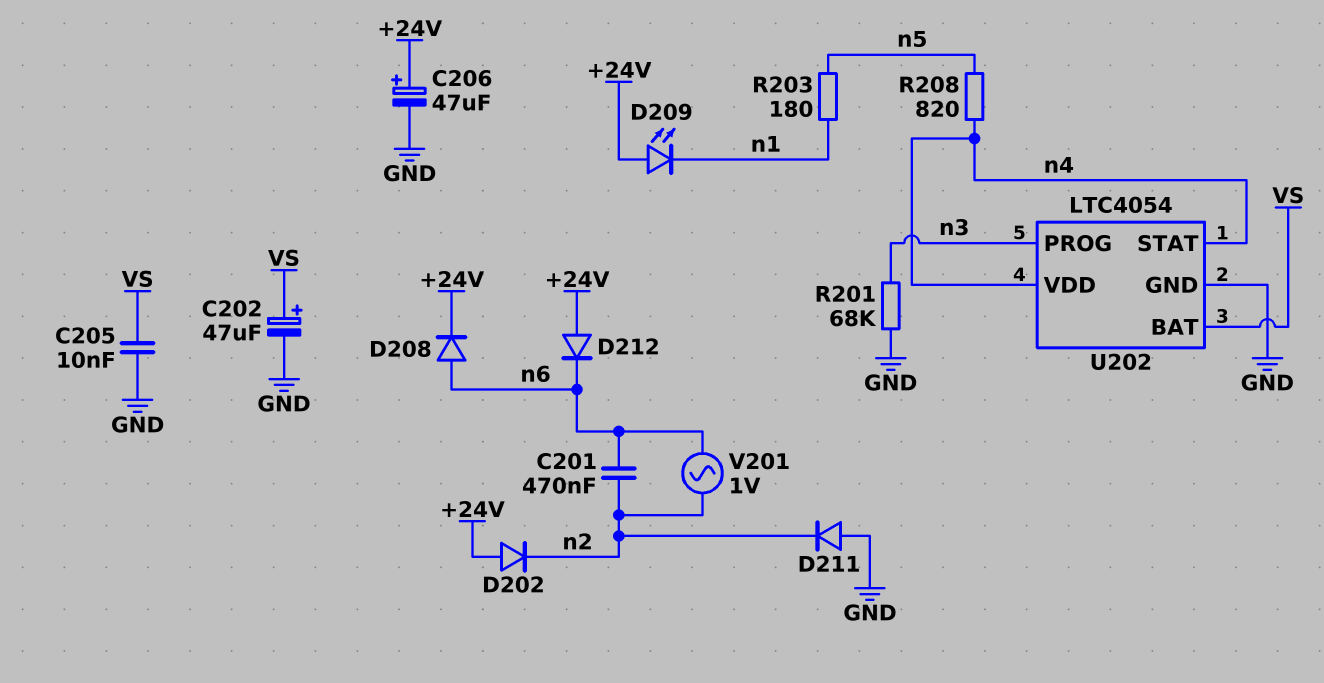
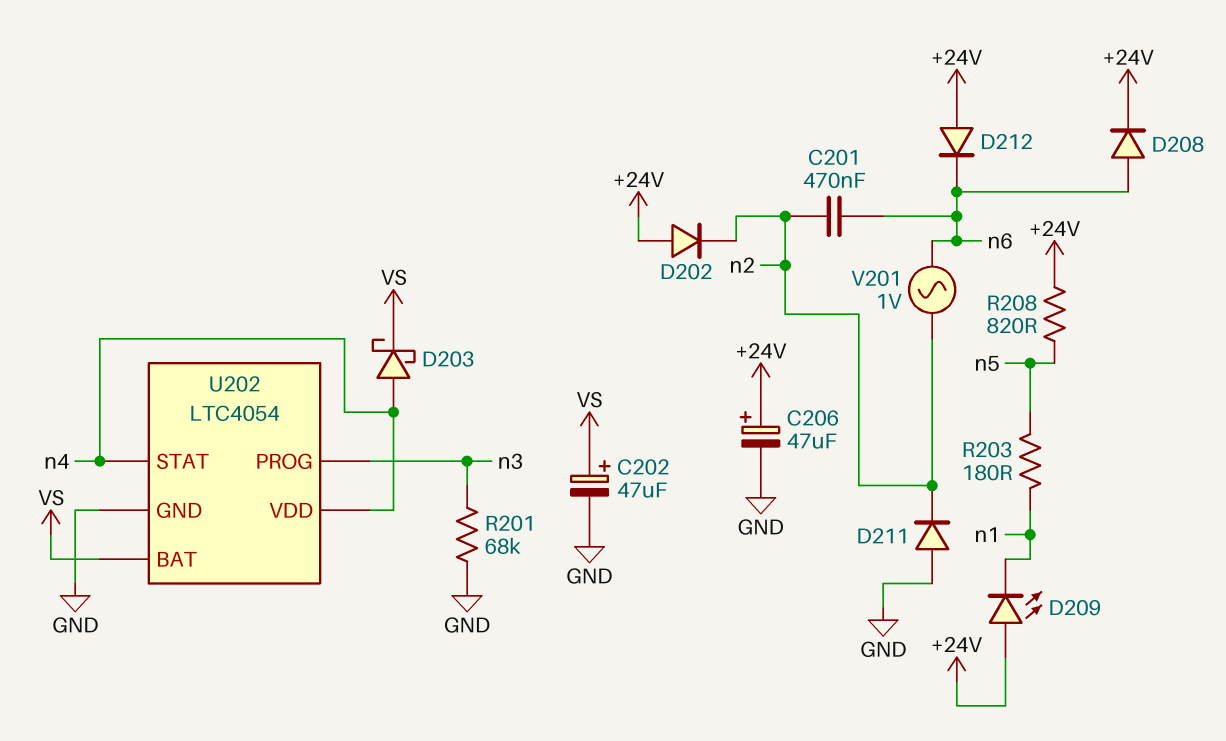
C205: 10nF (GND, VS) -> none
D203: none -> schottky (A n4, K VS)
R208: 820 (n4, n5) -> 820 (+24V, n5)

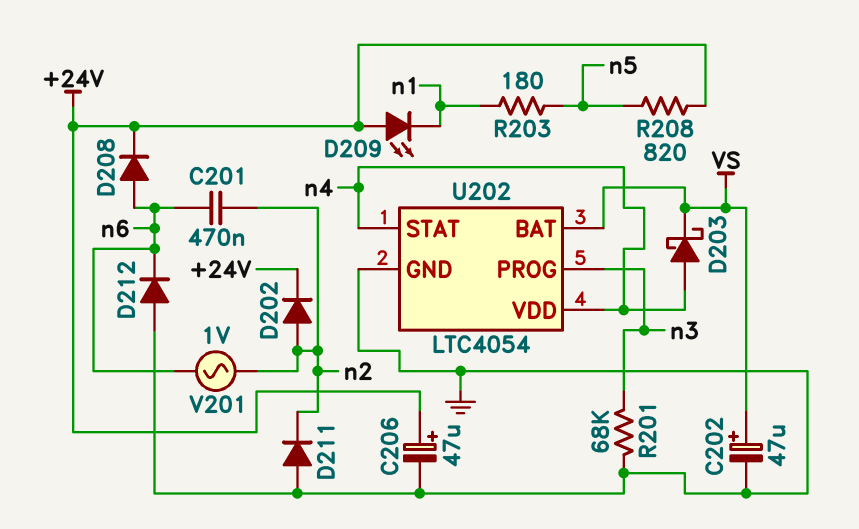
D202: diode (A +24V, K n2) -> diode (A n2, K +24V)
D212: diode (A +24V, K n6) -> diode (A GND, K n6)

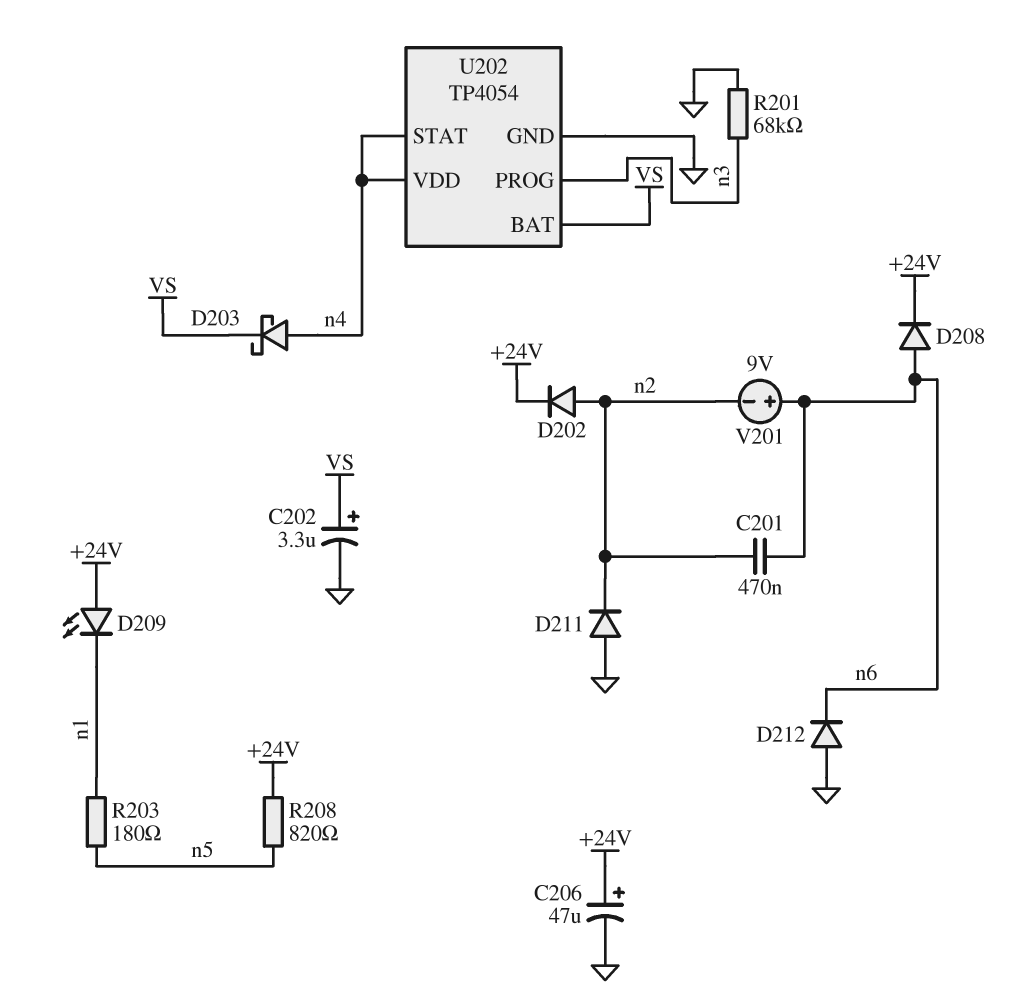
C202: 47uF (plus VS, minus GND) -> 3.3uF (plus VS, minus GND)
U202: LTC4054 -> TP4054
V201: AC 1V (n2, n6) -> 9V (plus n6, minus n2)

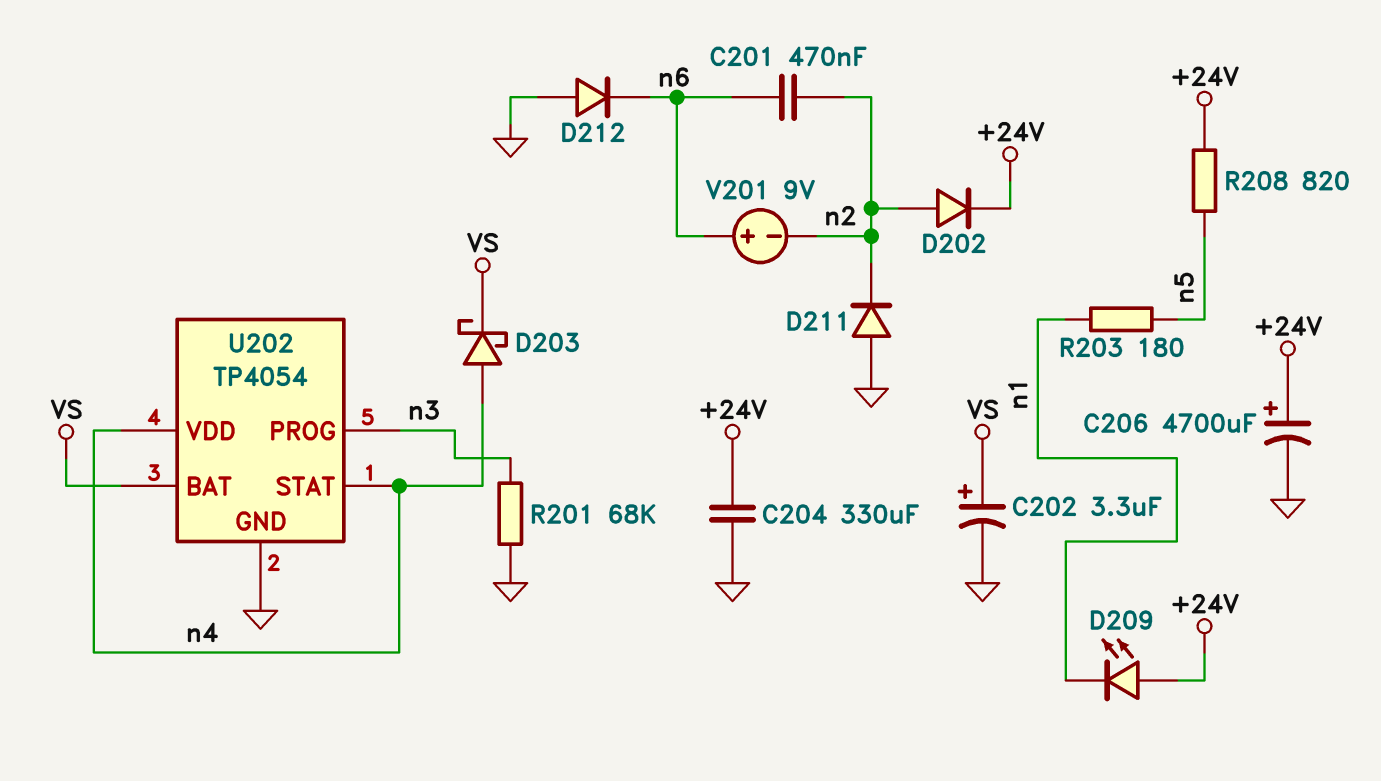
C204: none -> 330uF (+24V, GND)
C206: 47uF (plus +24V, minus GND) -> 4700uF (plus +24V, minus GND)
D208: diode (A n6, K +24V) -> none

